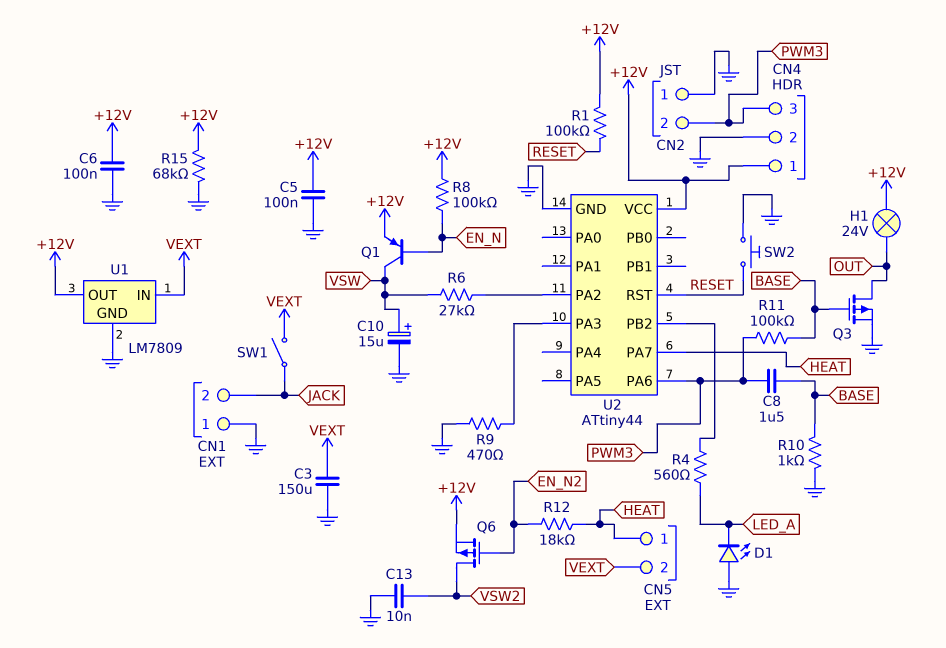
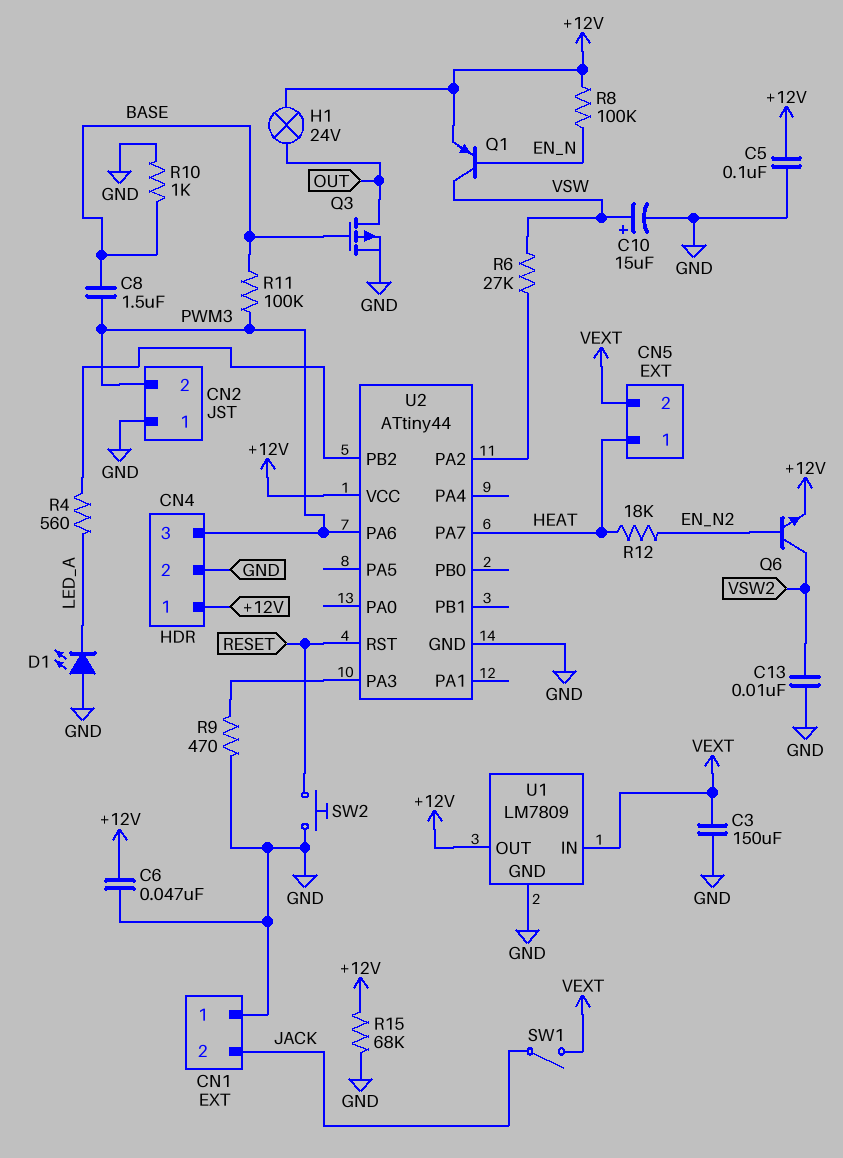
C6: 100nF (+12V, GND) -> 47nF (+12V, GND)
Q6: PMOS (G EN_N2, D VSW2, S +12V) -> NPN (B EN_N2, C VSW2, E +12V)
R1: 100k (+12V, RESET) -> none

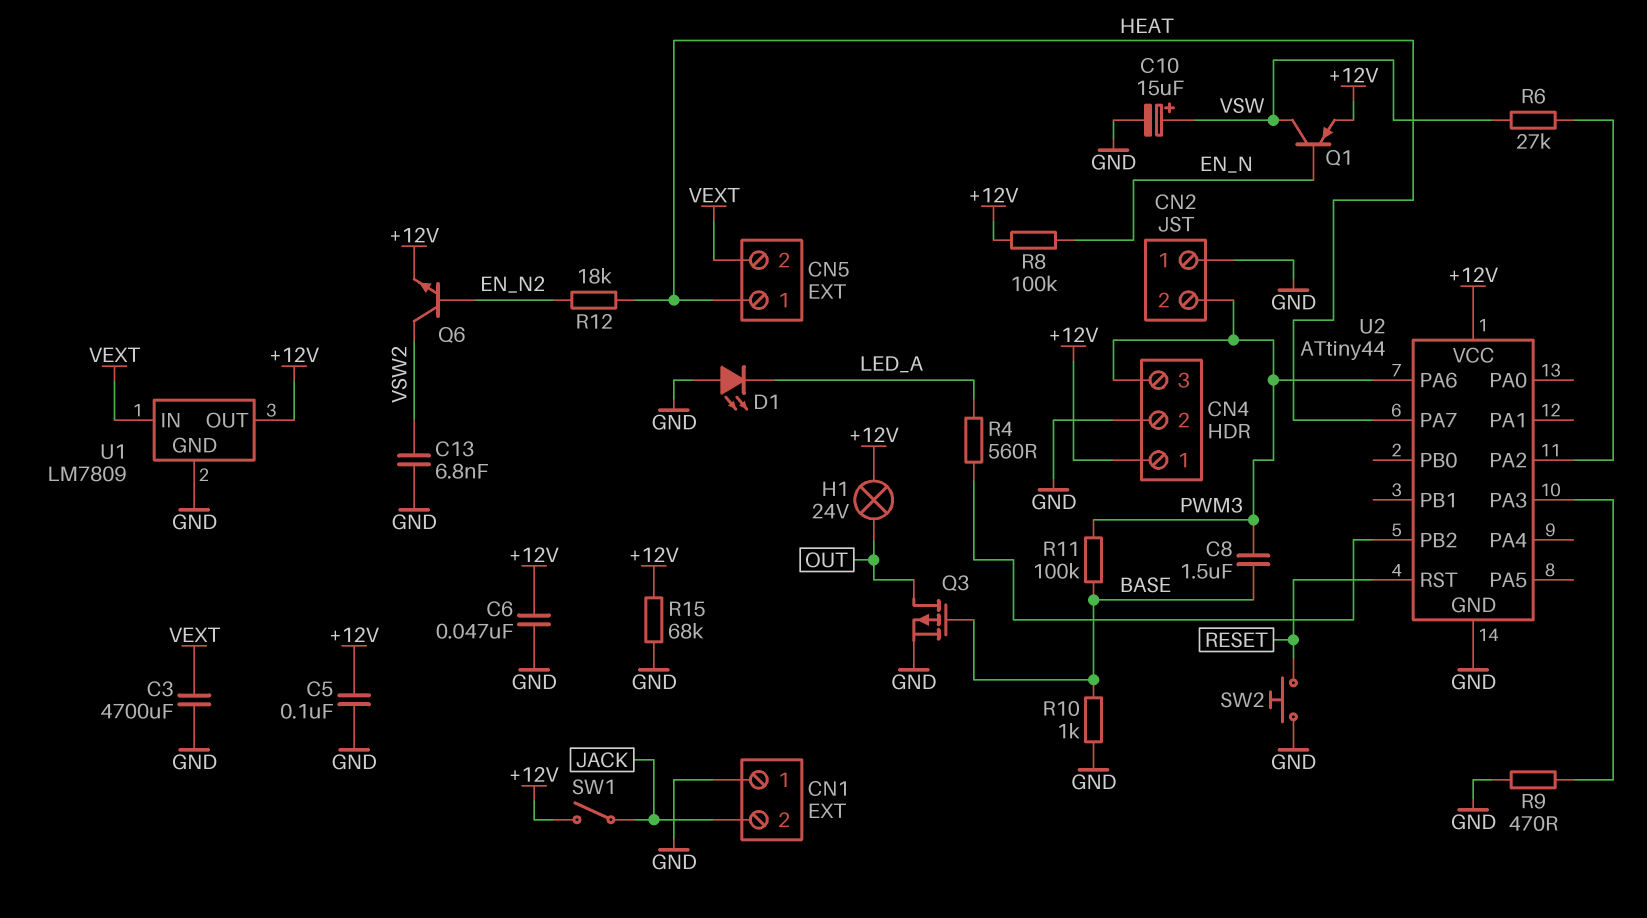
C3: 150uF (GND, VEXT) -> 4700uF (GND, VEXT)
C13: 10nF (GND, VSW2) -> 6.8nF (GND, VSW2)
SW1: switch (JACK, VEXT) -> switch (+12V, JACK)

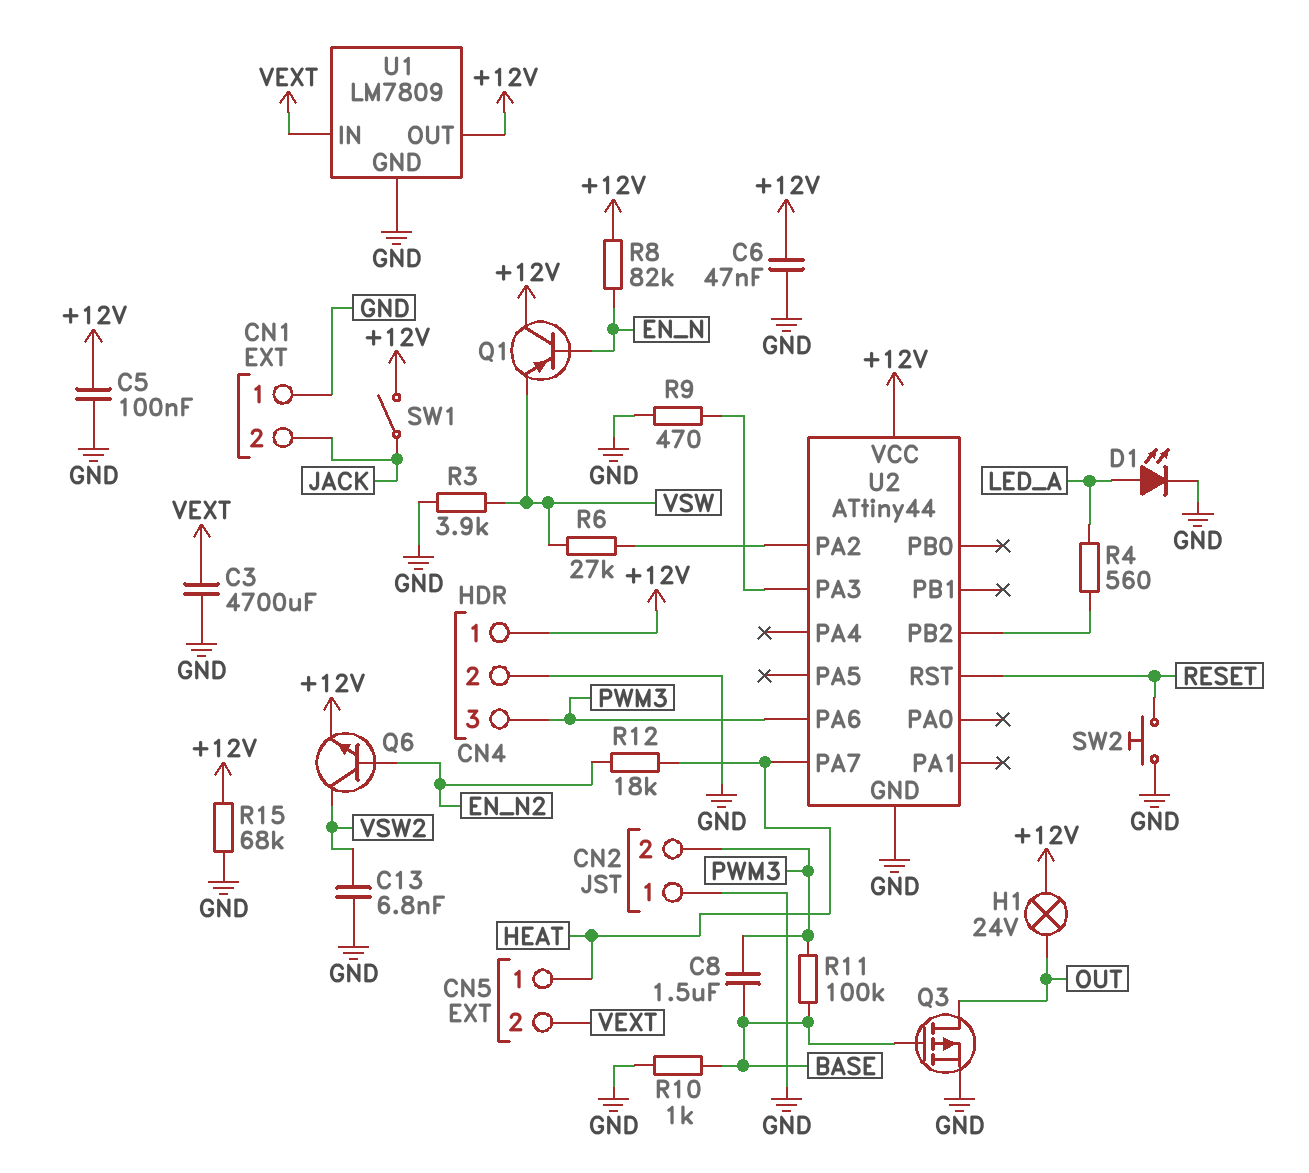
C10: 15uF (plus VSW, minus GND) -> none
D1: LED (A GND, K LED_A) -> LED (A LED_A, K GND)
Q1: PNP (B EN_N, C VSW, E +12V) -> PNP (B EN_N, C +12V, E VSW)
R3: none -> 3.9k (GND, VSW)
R8: 100k (+12V, EN_N) -> 82k (+12V, EN_N)

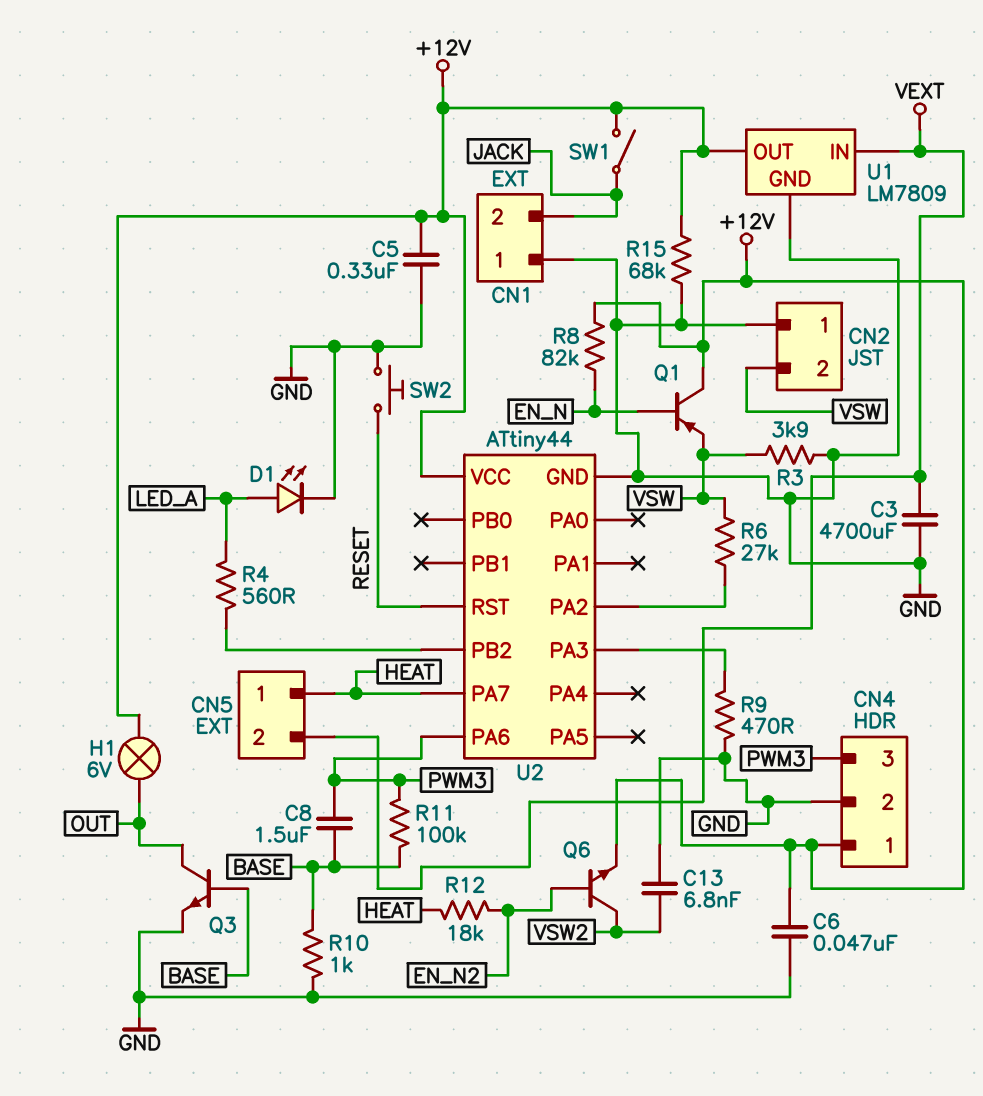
C5: 100nF (+12V, GND) -> 330nF (+12V, GND)
CN2 pin 2: PWM3 -> VSW
H1: lamp 24V (+12V, OUT) -> lamp 6V (+12V, OUT)
Q3: PMOS (G BASE, D OUT, S GND) -> NPN (B BASE, C OUT, E GND)

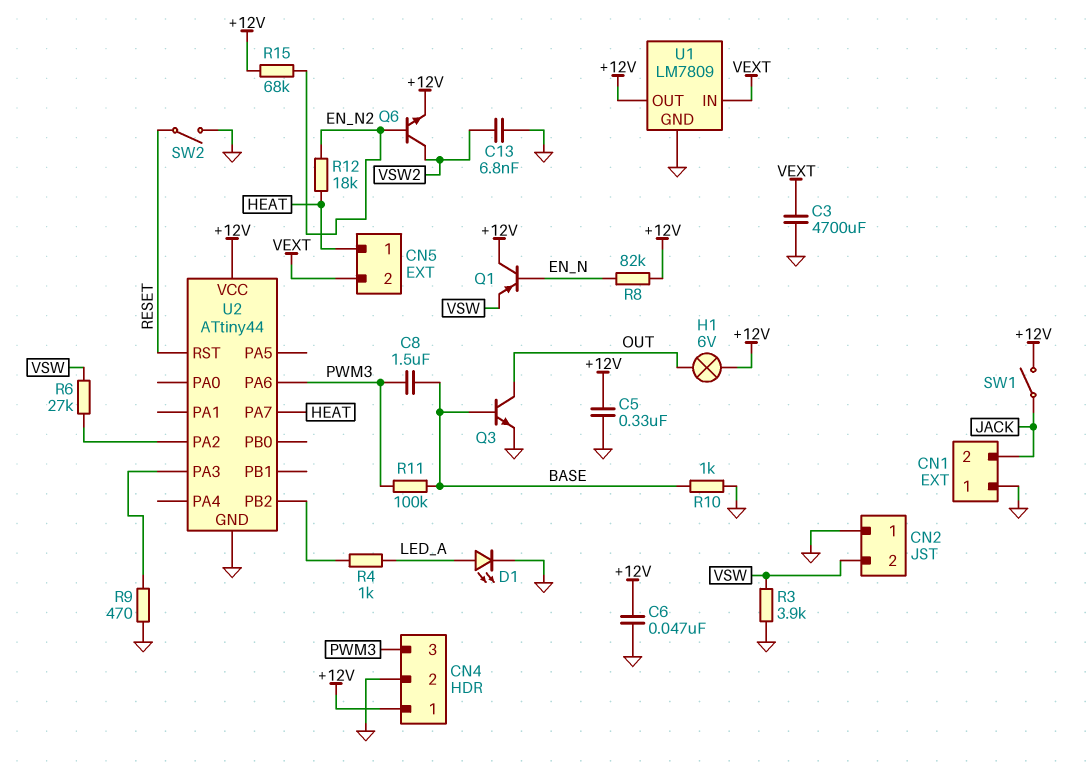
R4: 560 (LED_A, U2/PB2) -> 1k (LED_A, U2/PB2)
R15: 68k (+12V, GND) -> 68k (+12V, EN_N2)
SW2: button (GND, RESET) -> switch (GND, RESET)

